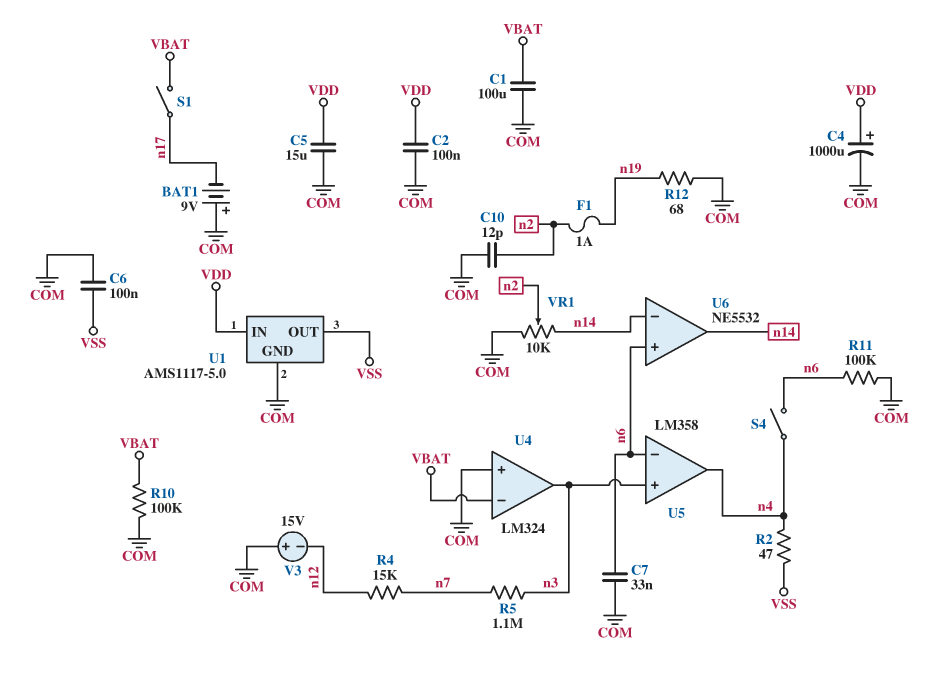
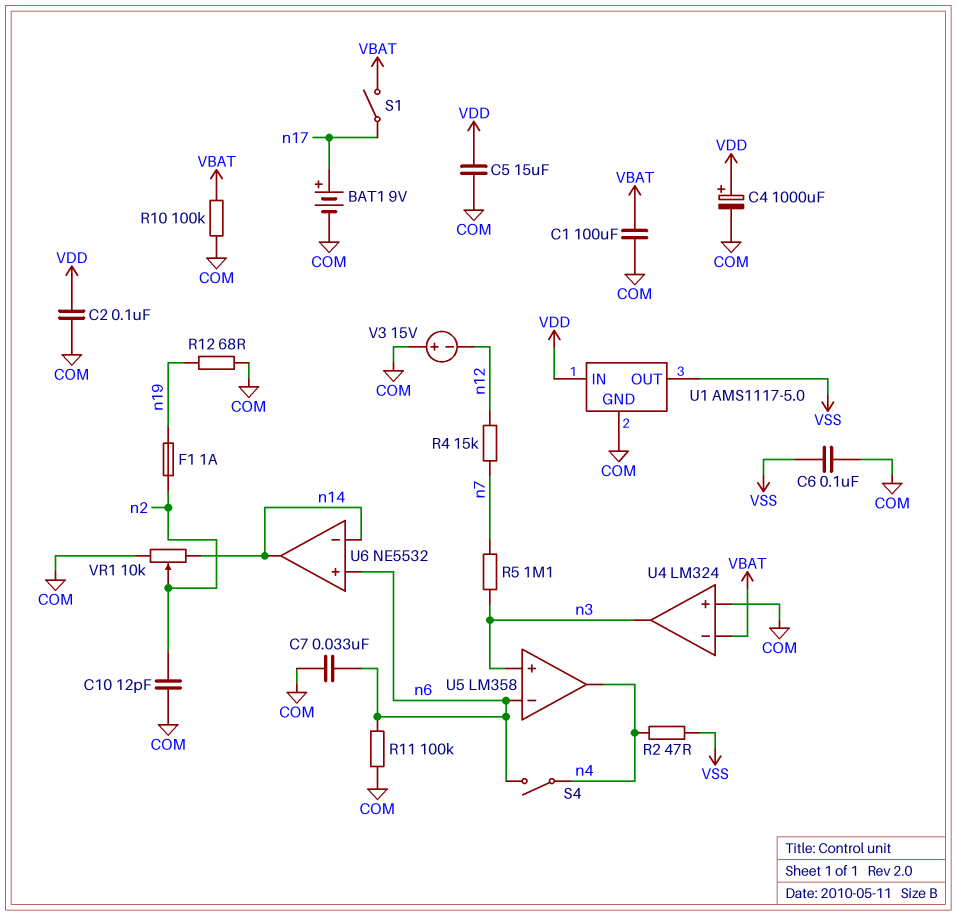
BAT1: 9V (plus COM, minus n17) -> 9V (plus n17, minus COM)

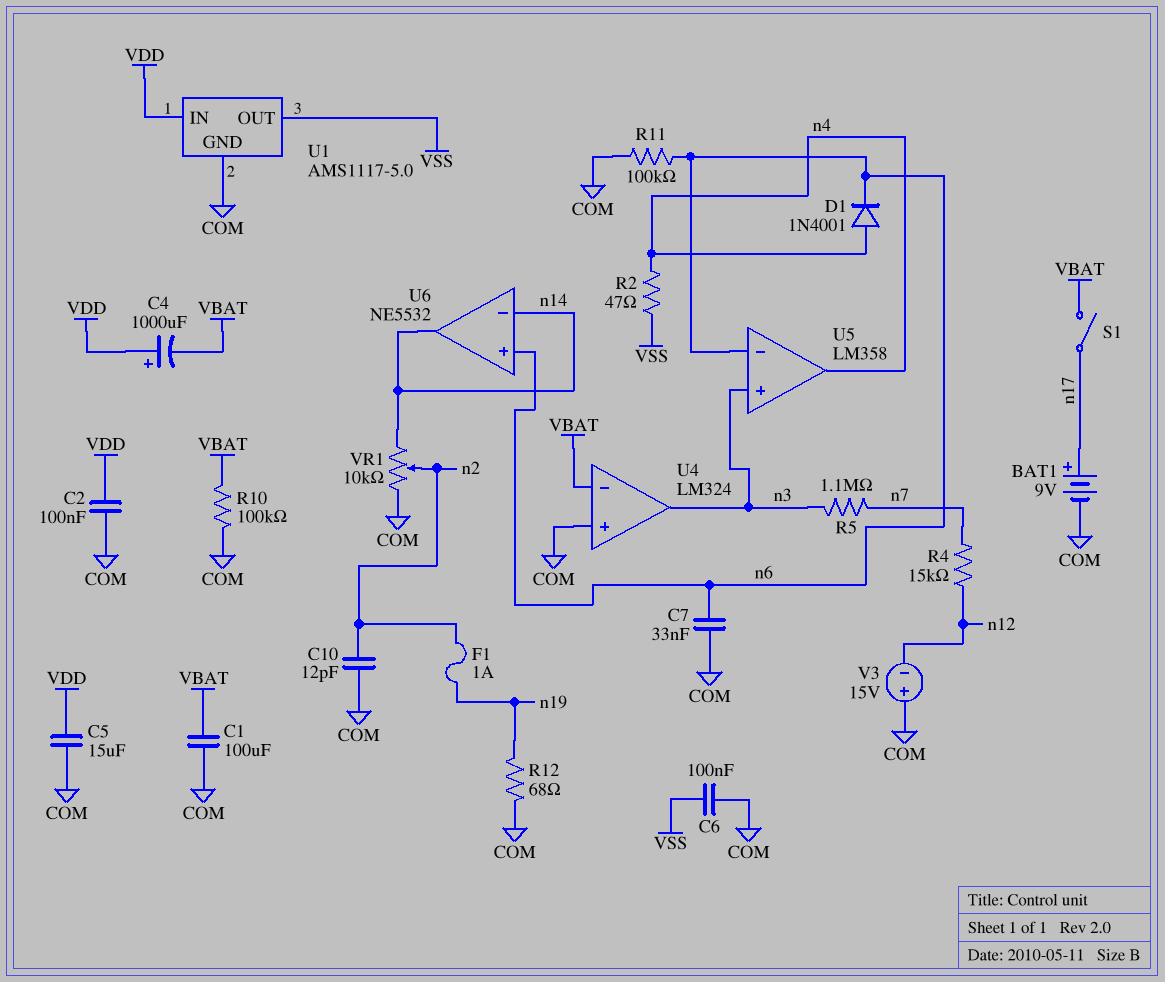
C4: 1000uF (plus VDD, minus COM) -> 1000uF (plus VDD, minus VBAT)
D1: none -> diode 1N4001 (A n4, K n6)
S4: switch (n4, n6) -> none

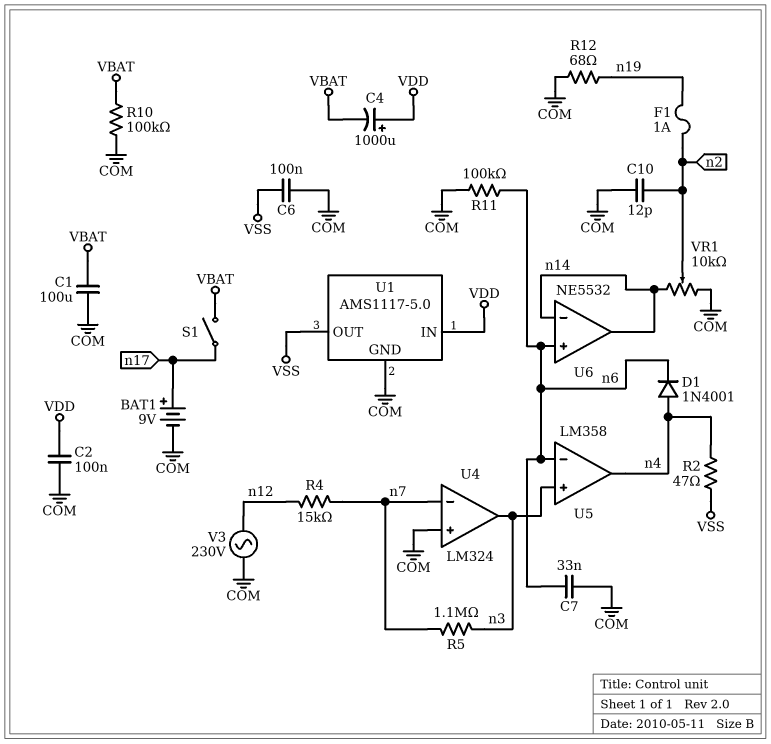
C5: 15uF (COM, VDD) -> none
U4 pin in-: VBAT -> n7
V3: 15V (plus COM, minus n12) -> AC 230V (COM, n12)

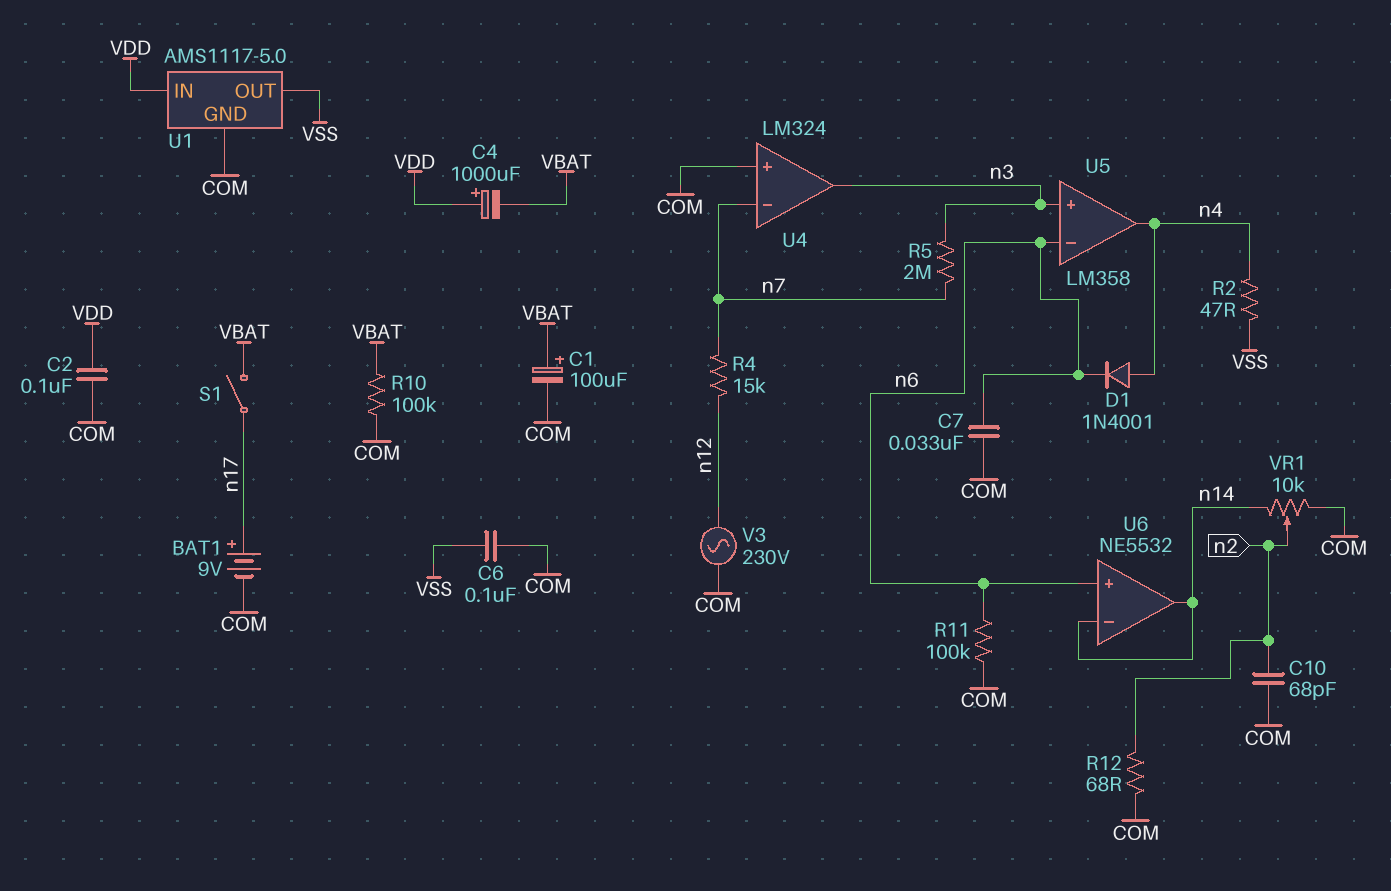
C1: 100uF (COM, VBAT) -> 100uF (plus VBAT, minus COM)
C10: 12pF (COM, n2) -> 68pF (COM, n2)
F1: 1A (n2, n19) -> none
R5: 1.1M (n3, n7) -> 2M (n3, n7)
R12: 68 (COM, n19) -> 68 (COM, n2)

